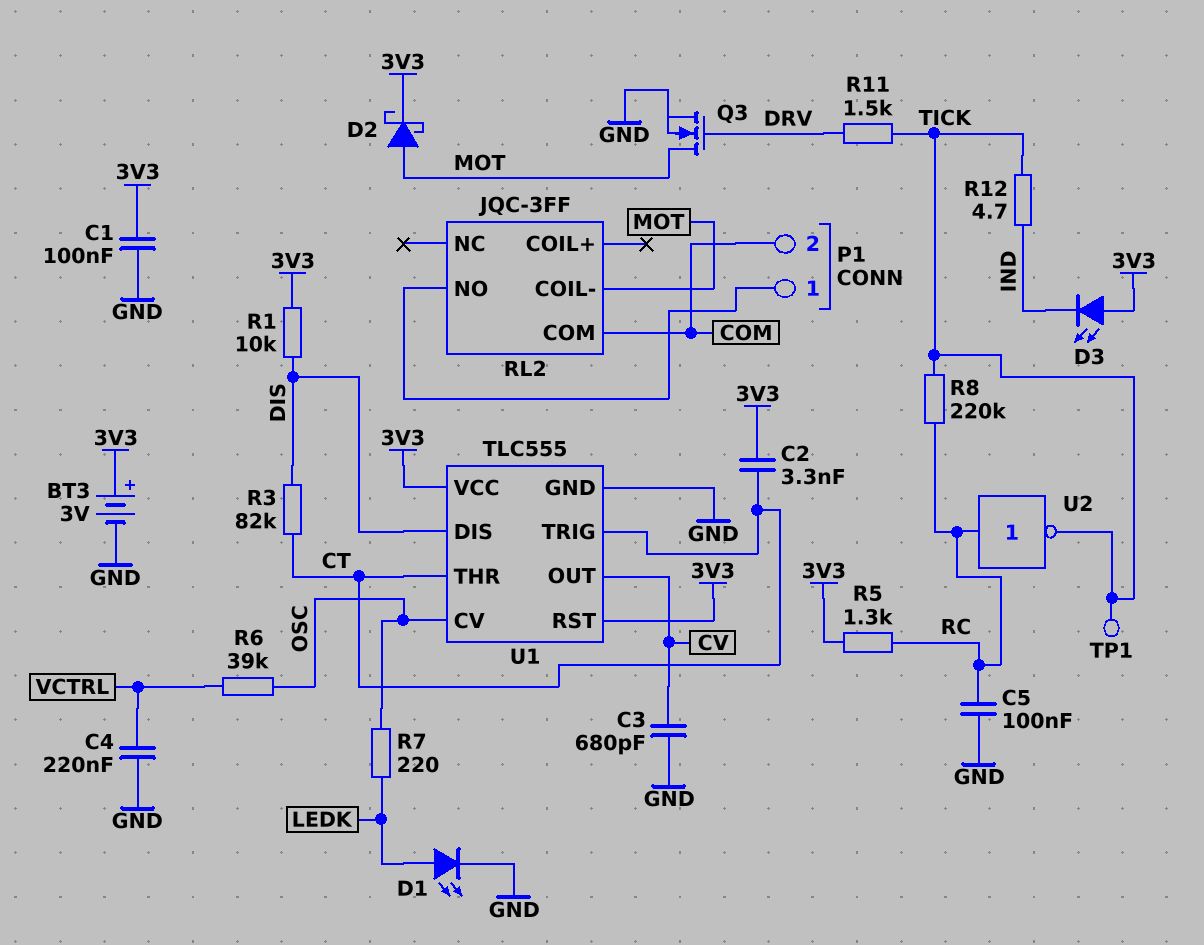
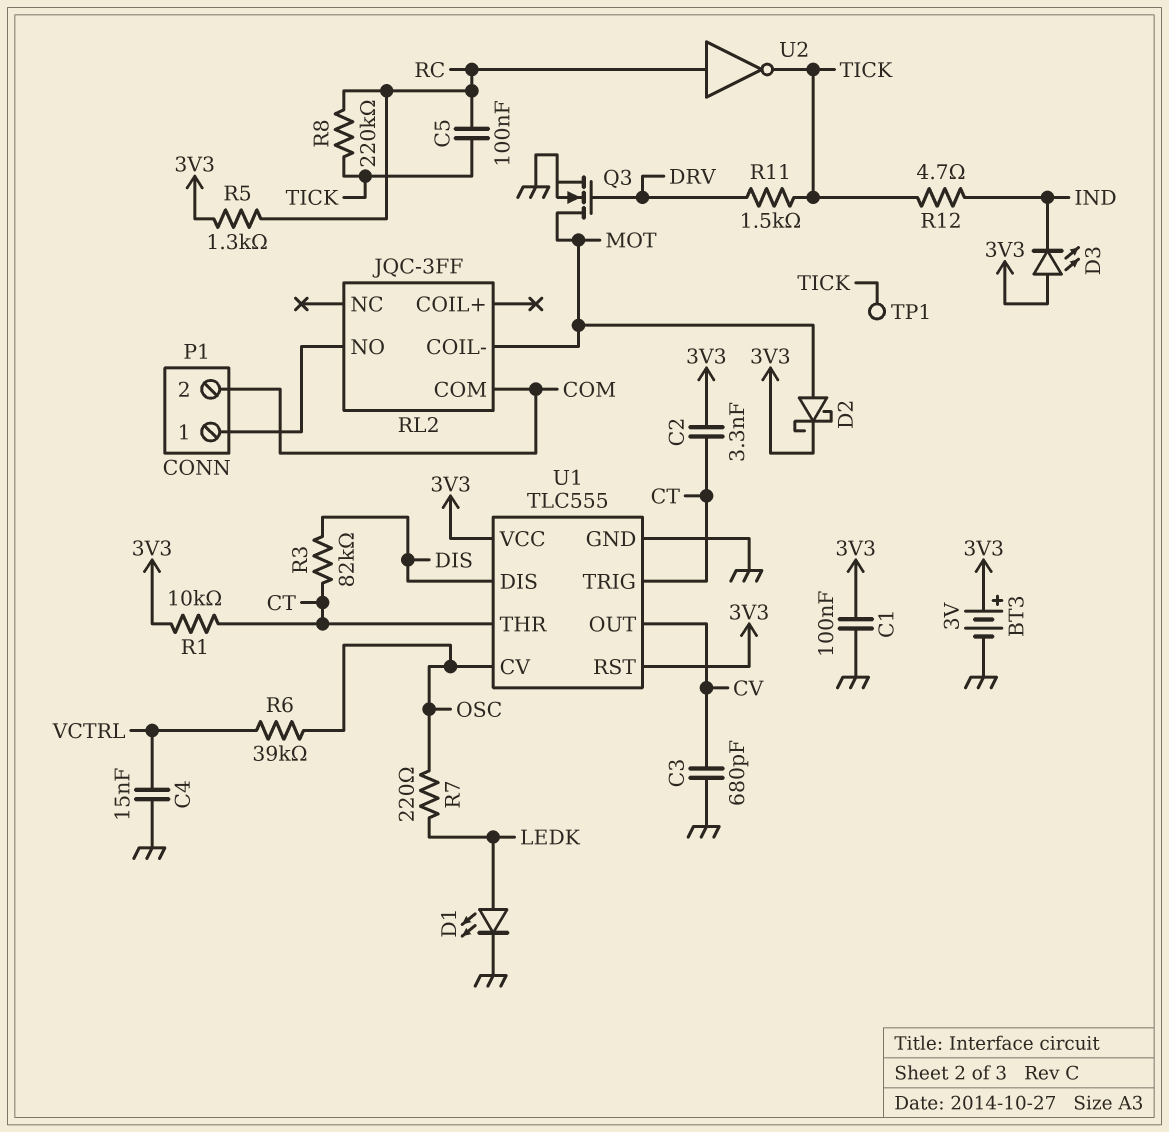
C4: 220nF (GND, VCTRL) -> 15nF (GND, VCTRL)
C5: 100nF (GND, RC) -> 100nF (RC, TICK)
R1: 10k (3V3, DIS) -> 10k (3V3, CT)

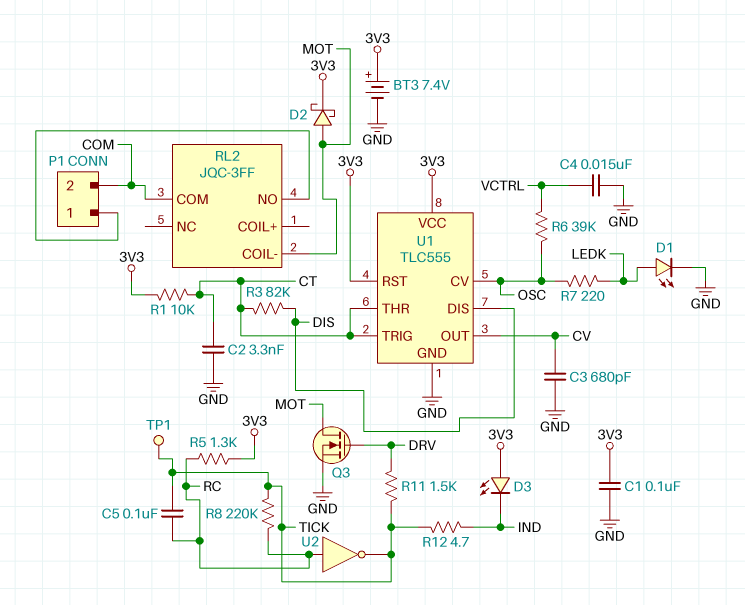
BT3: 3V (plus 3V3, minus GND) -> 7.4V (plus 3V3, minus GND)
C2: 3.3nF (3V3, CT) -> 3.3nF (CT, GND)

